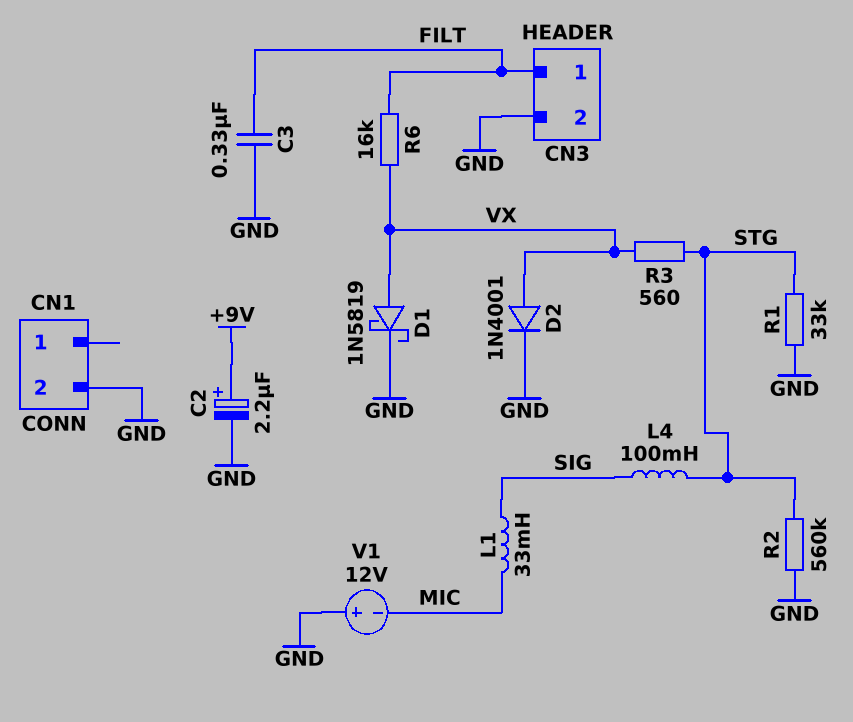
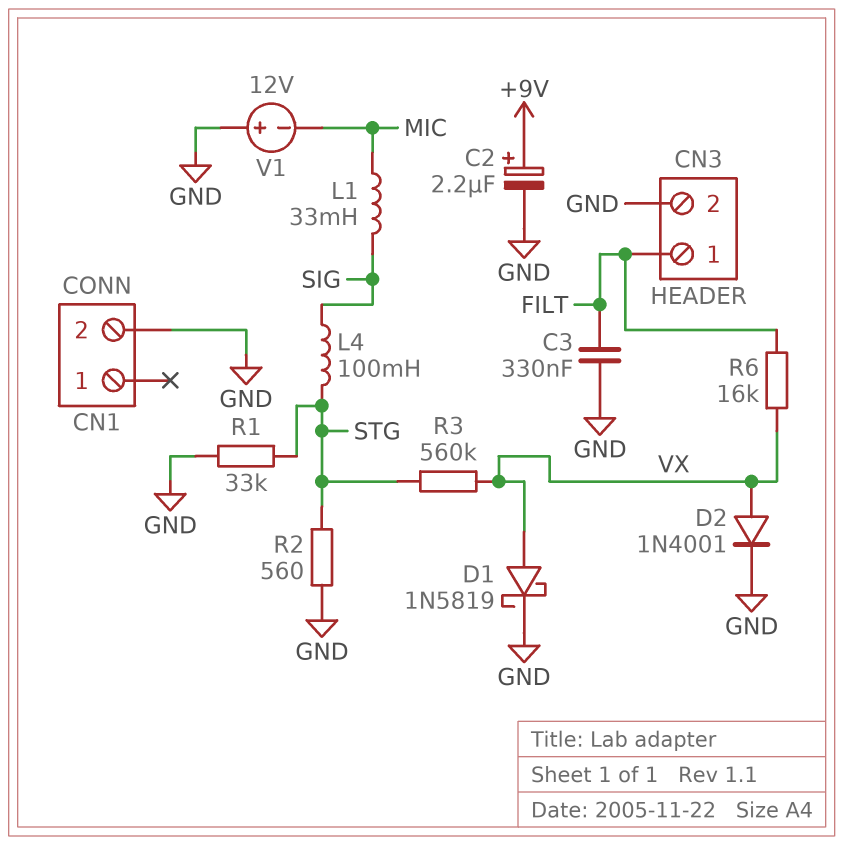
R2: 560k (GND, STG) -> 560 (GND, STG)
R3: 560 (STG, VX) -> 560k (STG, VX)

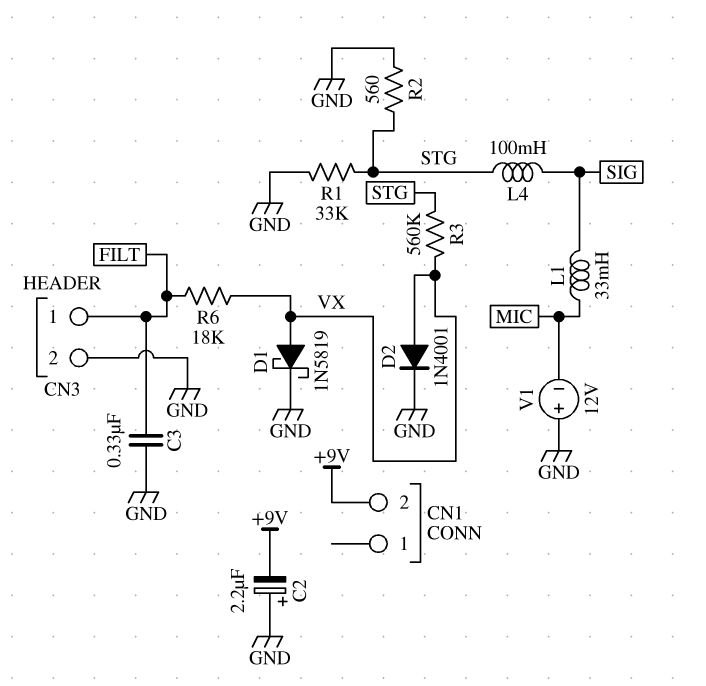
C2: 2.2uF (plus +9V, minus GND) -> 2.2uF (plus GND, minus +9V)
CN1 pin 2: GND -> +9V
R6: 16k (FILT, VX) -> 18k (FILT, VX)

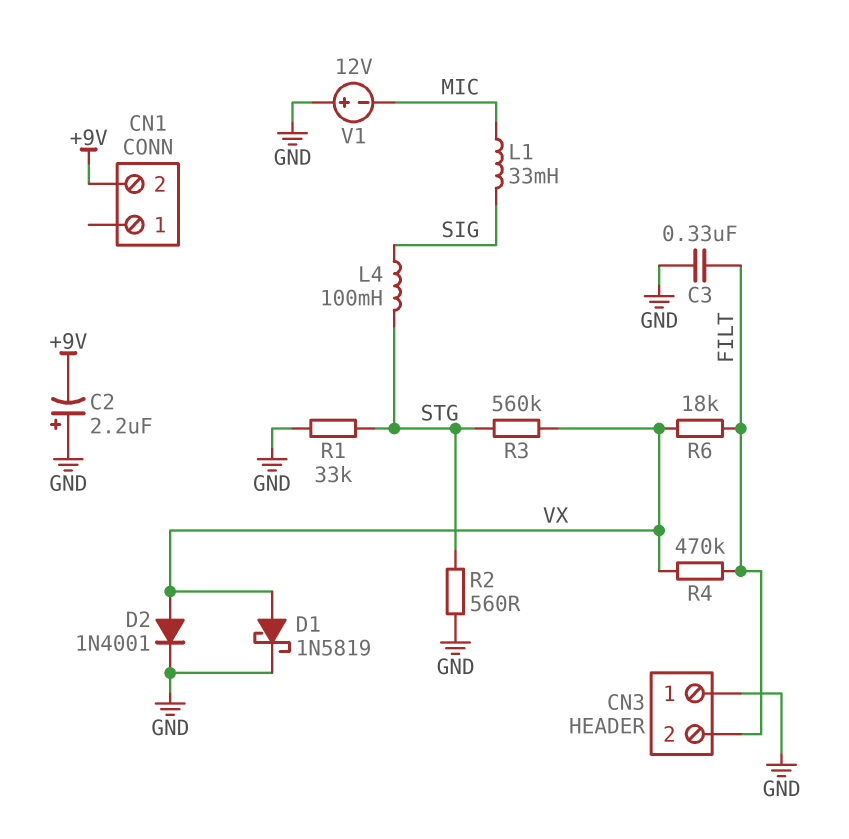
CN3 pin 1: FILT -> GND
CN3 pin 2: GND -> FILT
R4: none -> 470k (FILT, VX)

